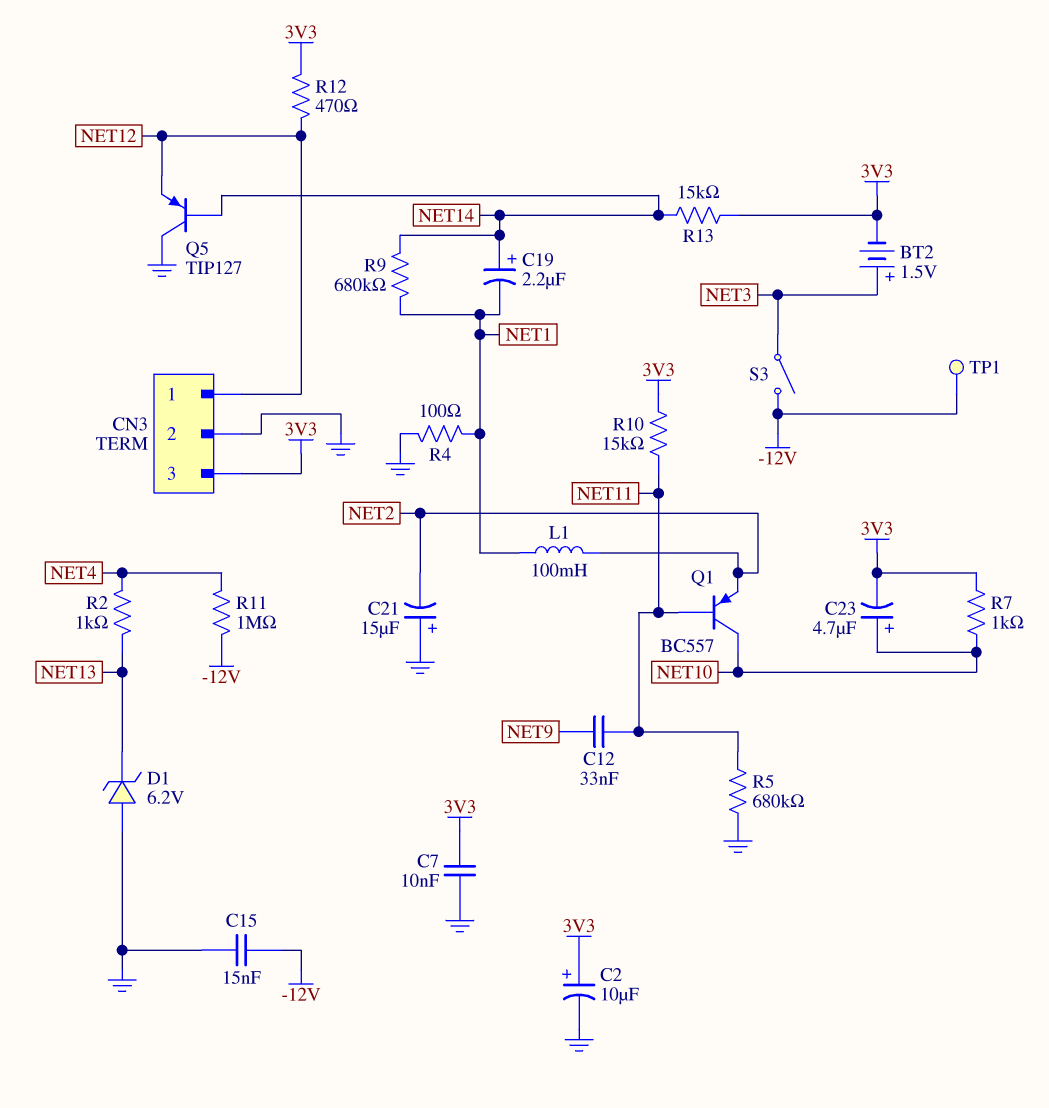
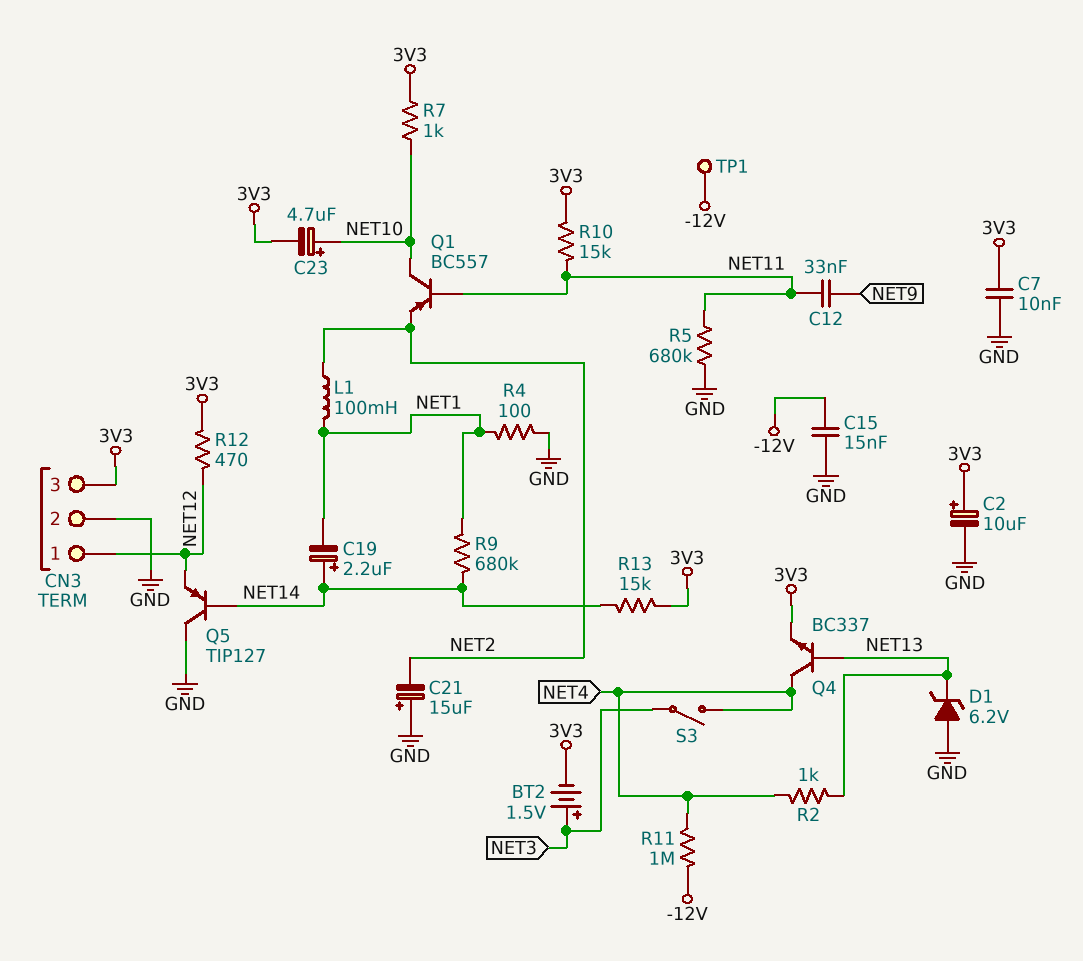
Q4: none -> NPN BC337 (B NET13, C NET4, E 3V3)
S3: switch (-12V, NET3) -> switch (NET3, NET4)

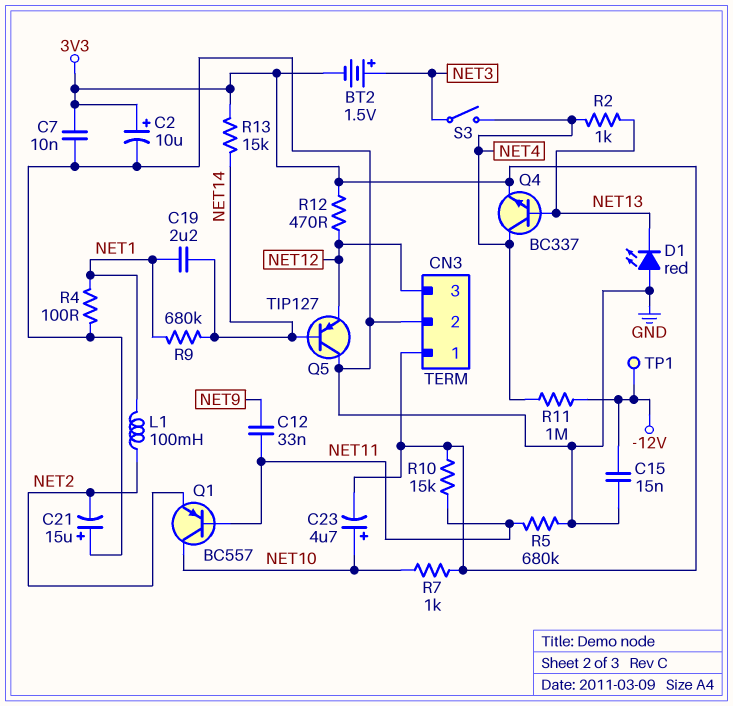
C19: 2.2uF (plus NET14, minus NET1) -> 2.2uF (NET1, NET14)
CN3 pin 1: NET12 -> 3V3
CN3 pin 3: 3V3 -> NET12
D1: zener 6.2V (A GND, K NET13) -> LED red (A GND, K NET13)

